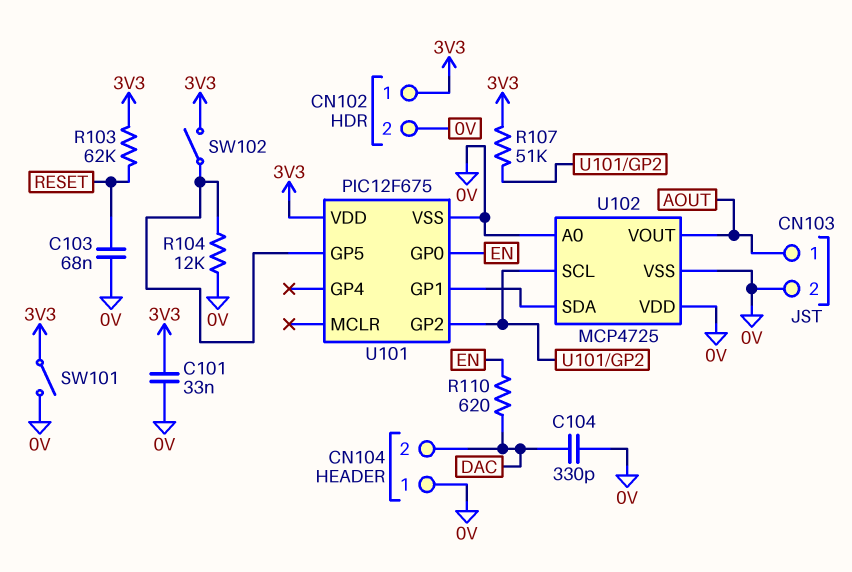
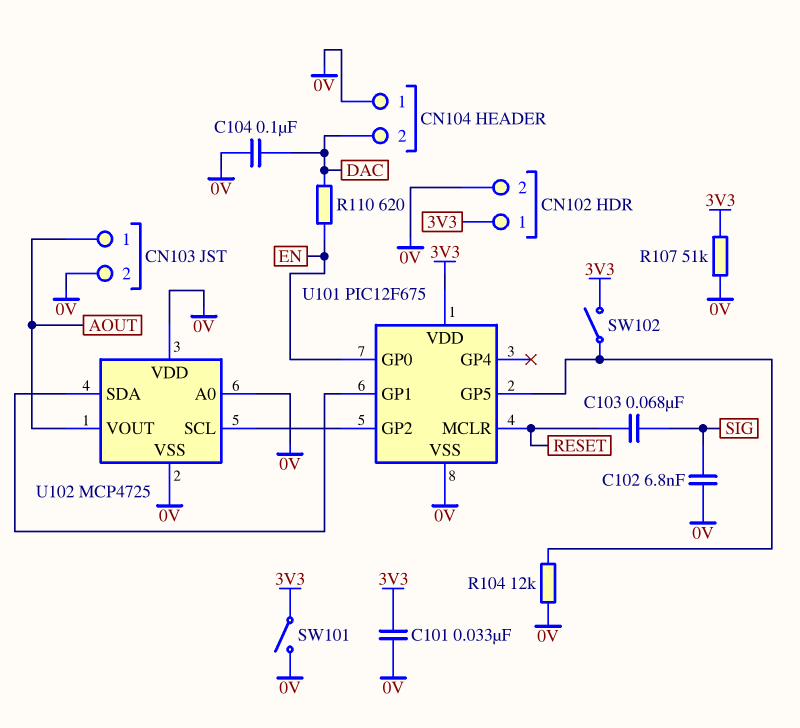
C102: none -> 6.8nF (0V, SIG)
C103: 68nF (0V, RESET) -> 68nF (RESET, SIG)
C104: 330pF (0V, DAC) -> 100nF (0V, DAC)
R103: 62k (3V3, RESET) -> none
R107: 51k (3V3, U101/GP2) -> 51k (0V, 3V3)
U101 pin MCLR: none -> RESET

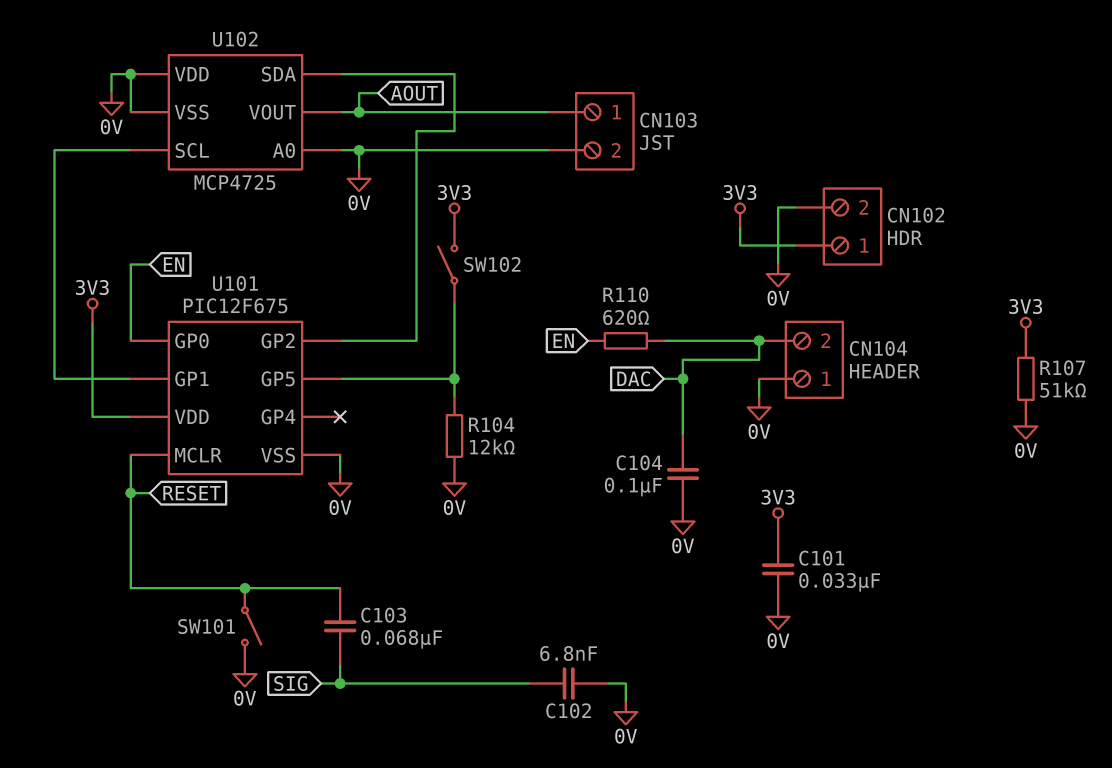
SW101: switch (0V, 3V3) -> switch (0V, RESET)
U102 pin SCL: U101/GP2 -> U101/GP1
U102 pin SDA: U101/GP1 -> U101/GP2

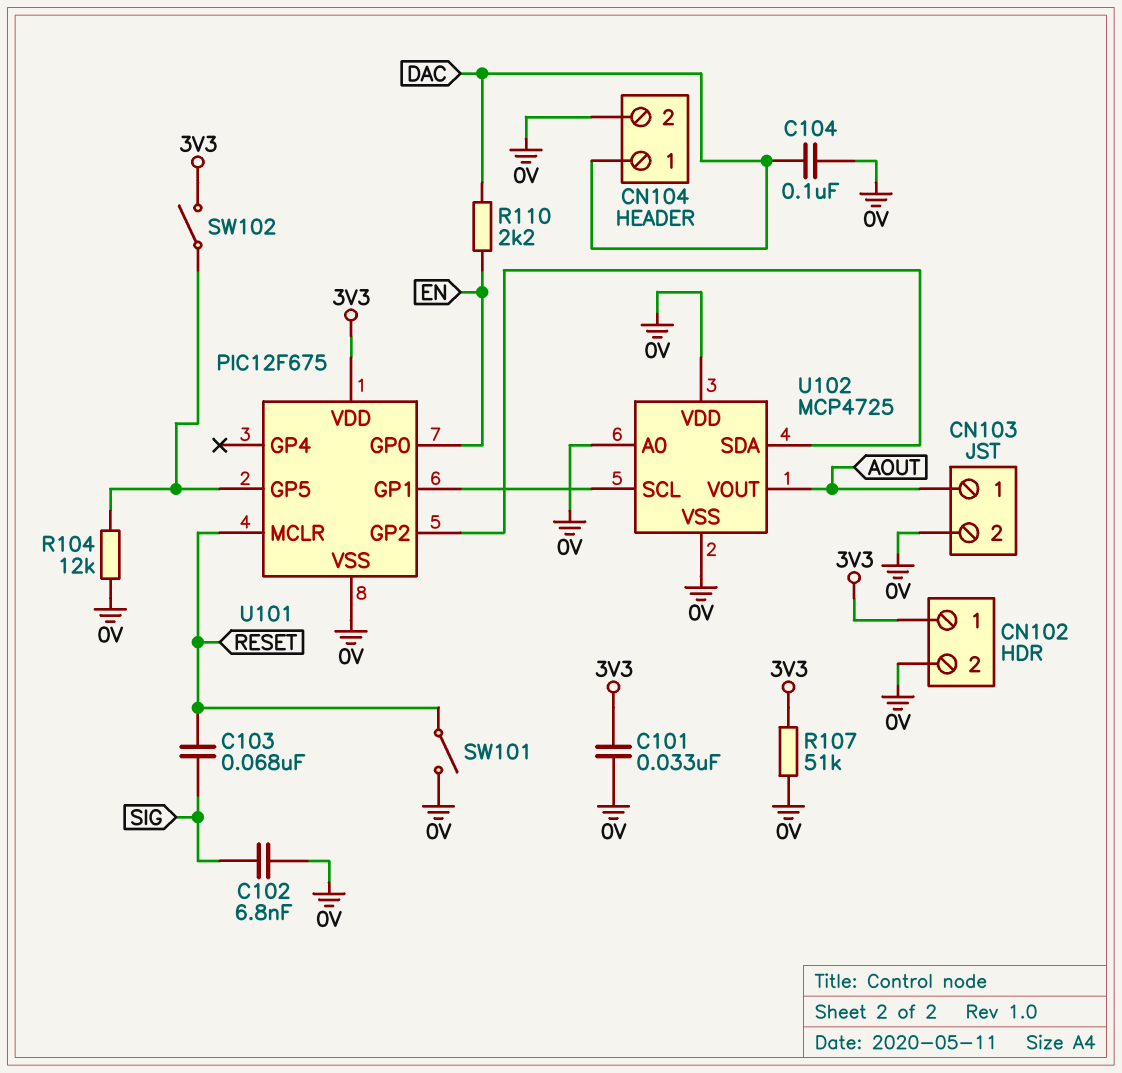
CN104 pin 1: 0V -> DAC
CN104 pin 2: DAC -> 0V
R110: 620 (DAC, EN) -> 2.2k (DAC, EN)

